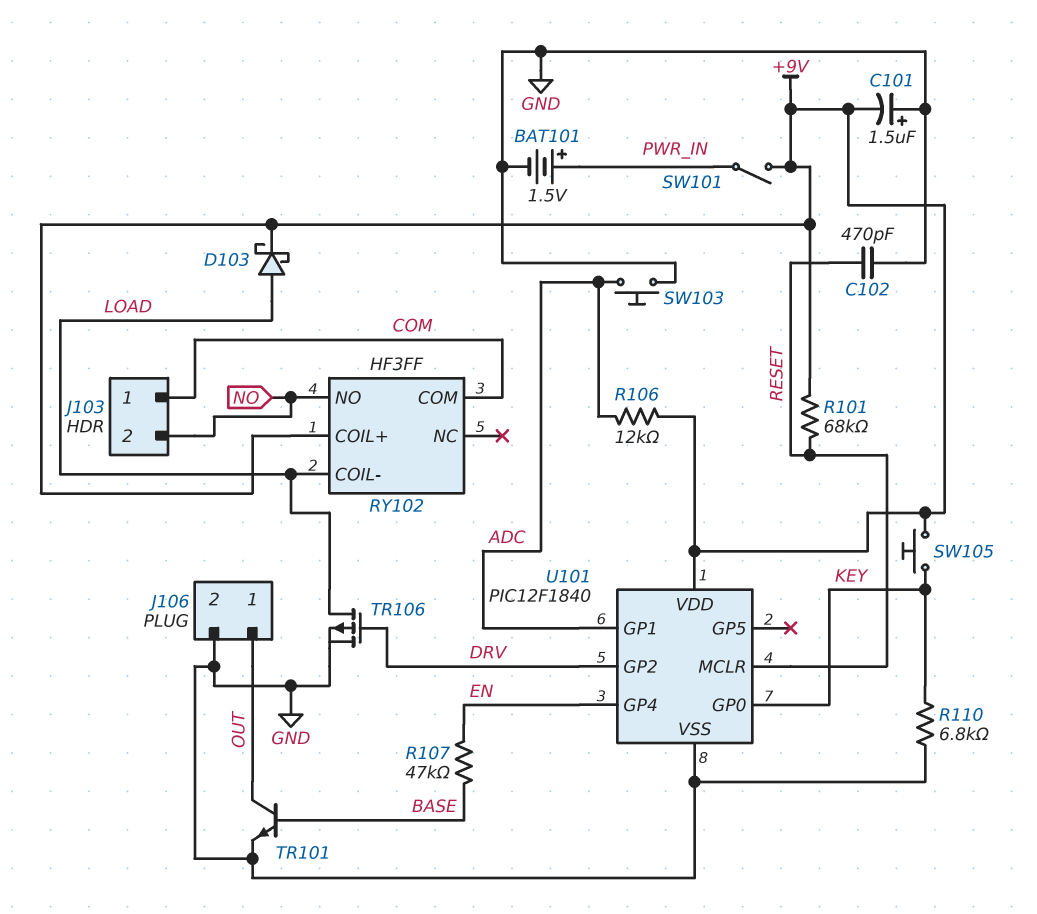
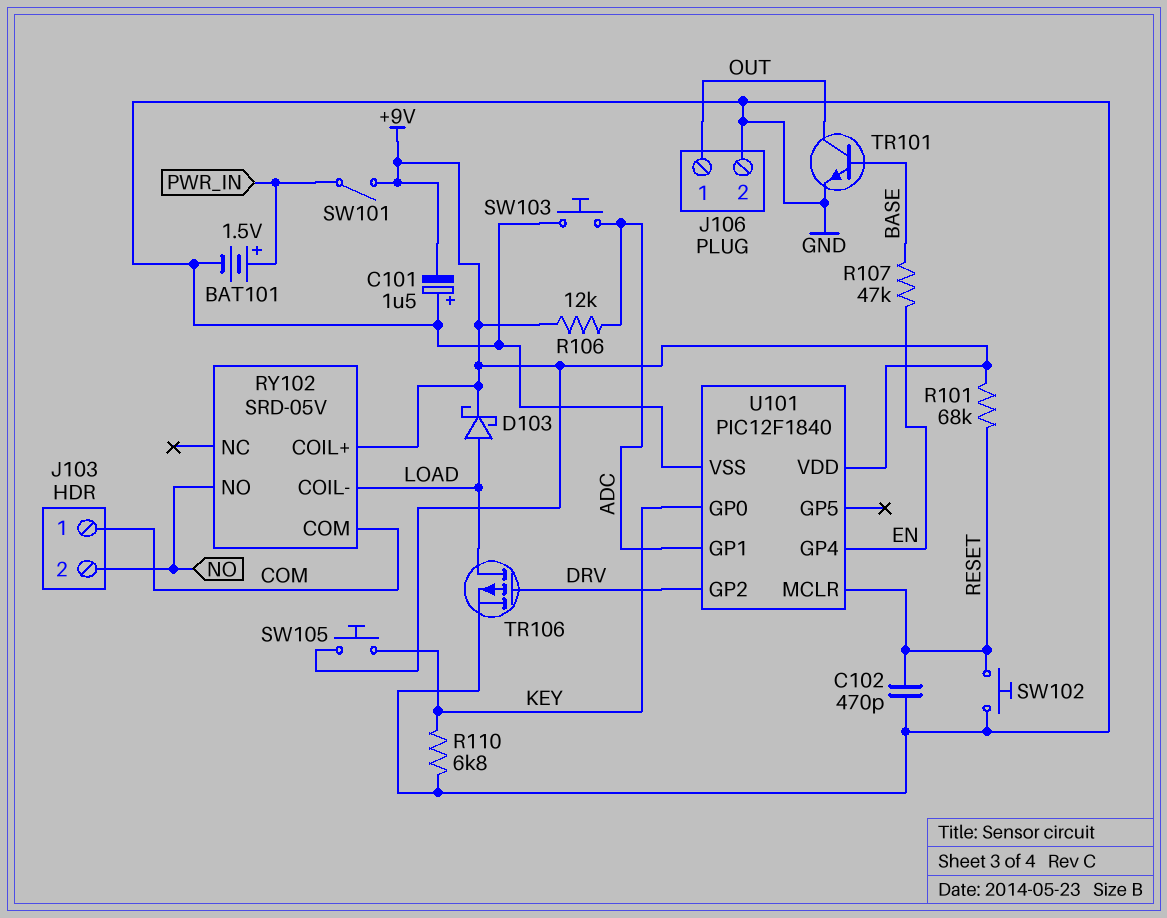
RY102: HF3FF -> SRD-05V
SW102: none -> button (GND, RESET)

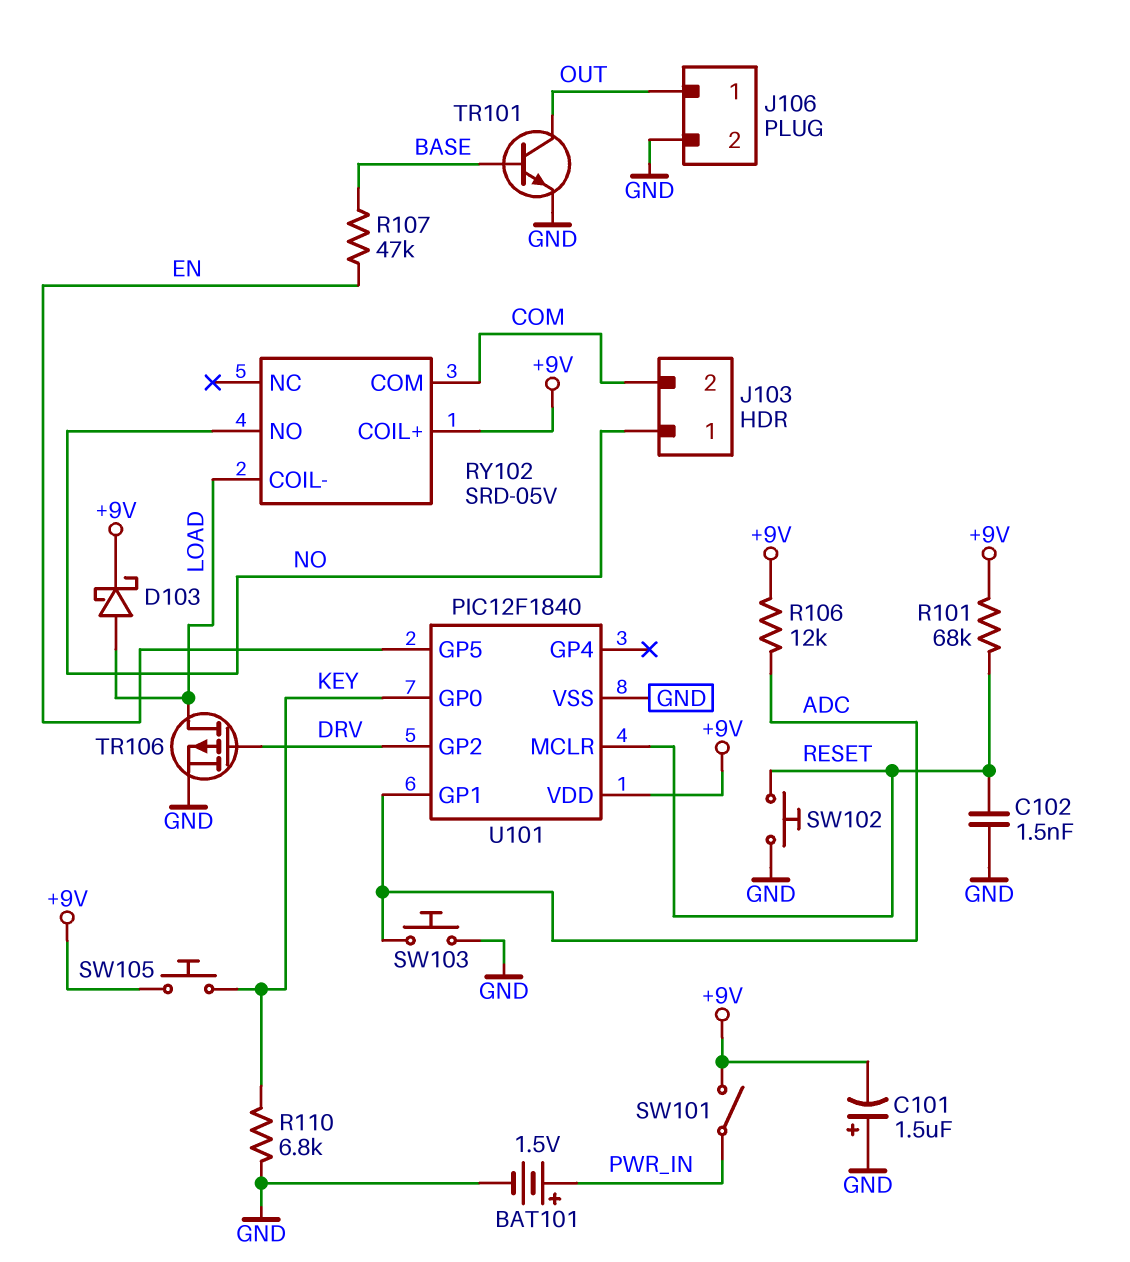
C102: 470pF (GND, RESET) -> 1.5nF (GND, RESET)
J103 pin 1: COM -> NO
J103 pin 2: NO -> COM
U101 pin GP4: EN -> none
U101 pin GP5: none -> EN

